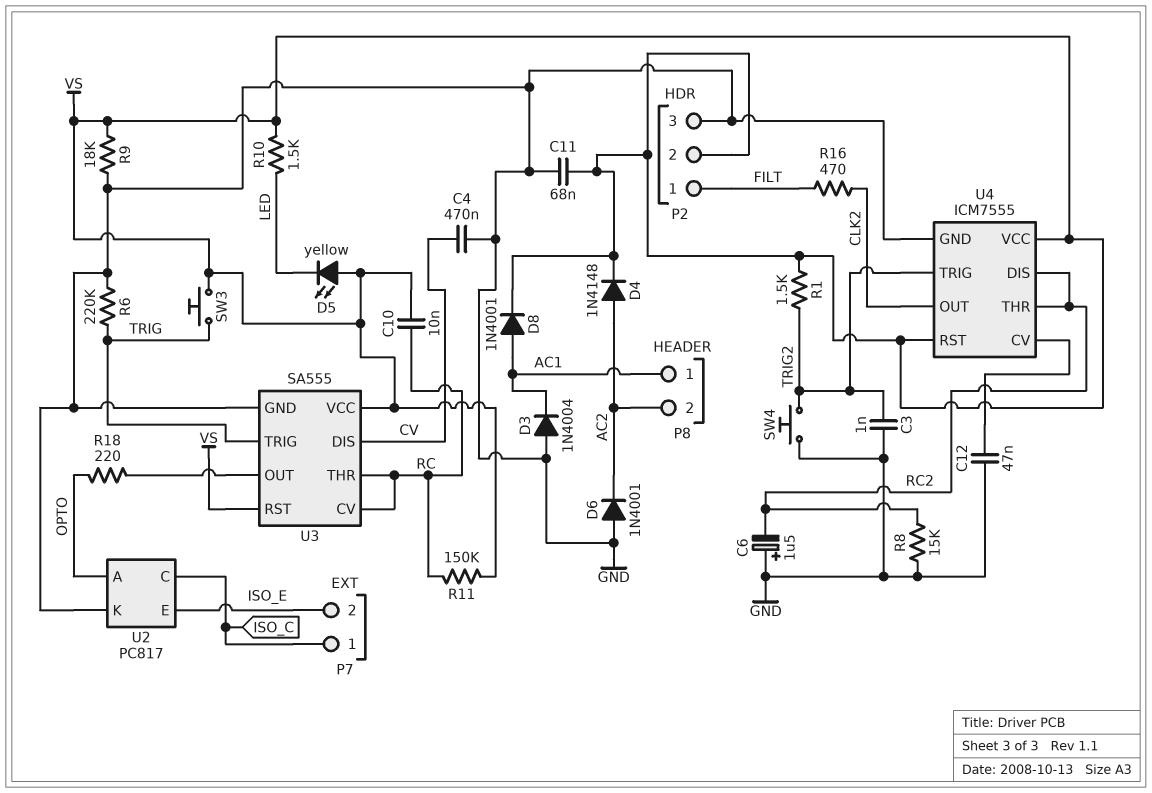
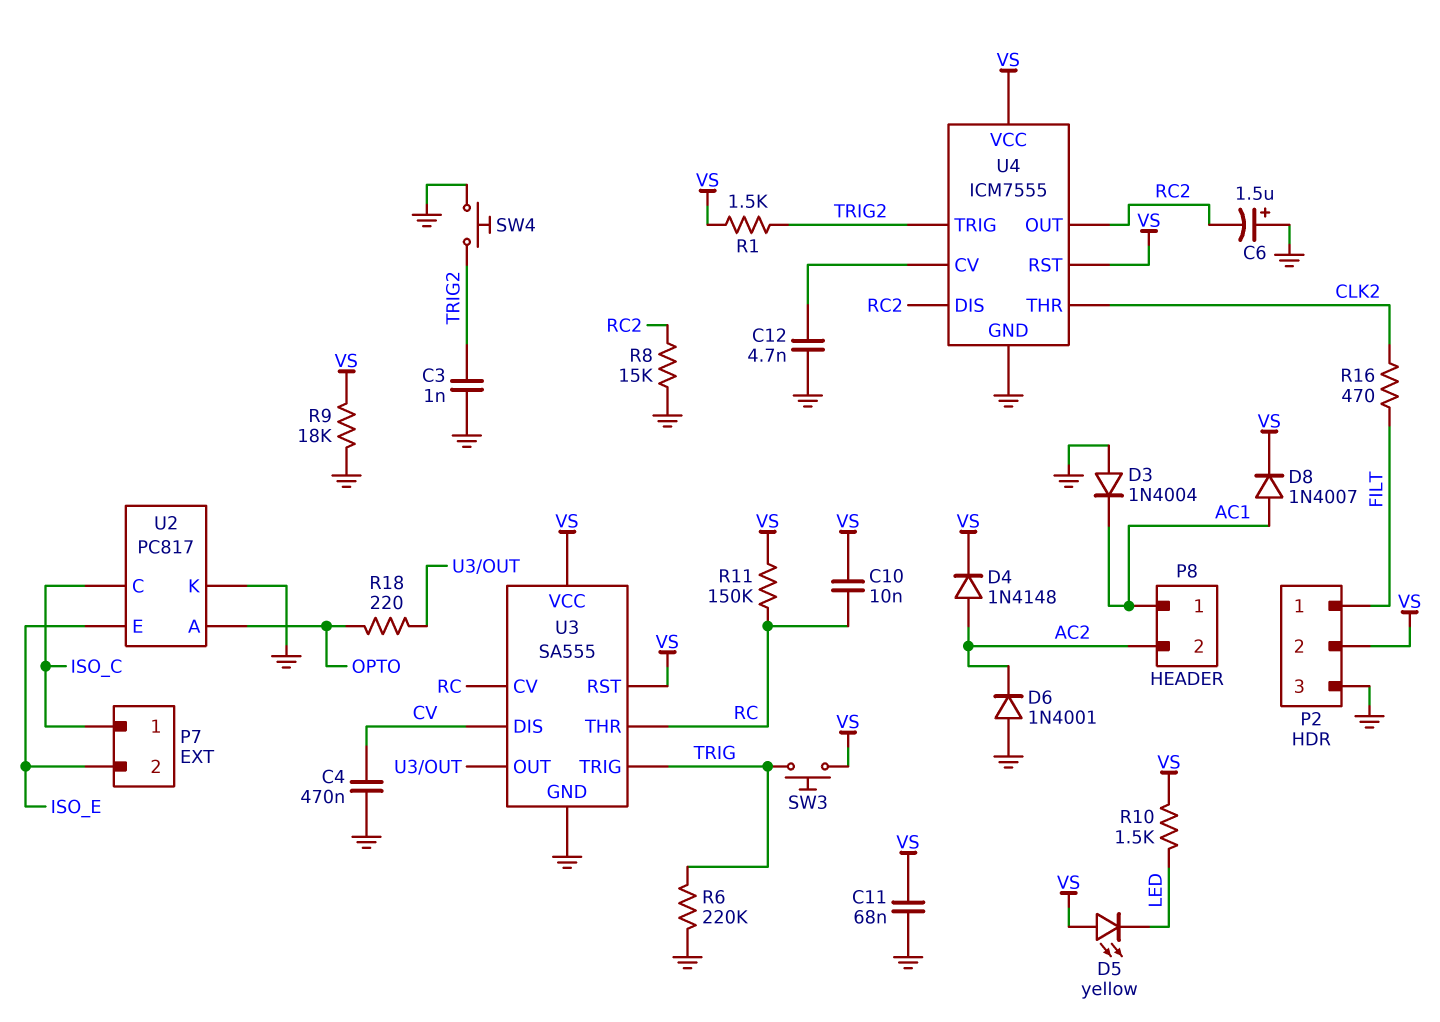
C12: 47nF (GND, U4/CV) -> 4.7nF (GND, U4/CV)
D8: diode 1N4001 (A AC1, K VS) -> diode 1N4007 (A AC1, K VS)
U4 pin OUT: CLK2 -> RC2
U4 pin THR: RC2 -> CLK2

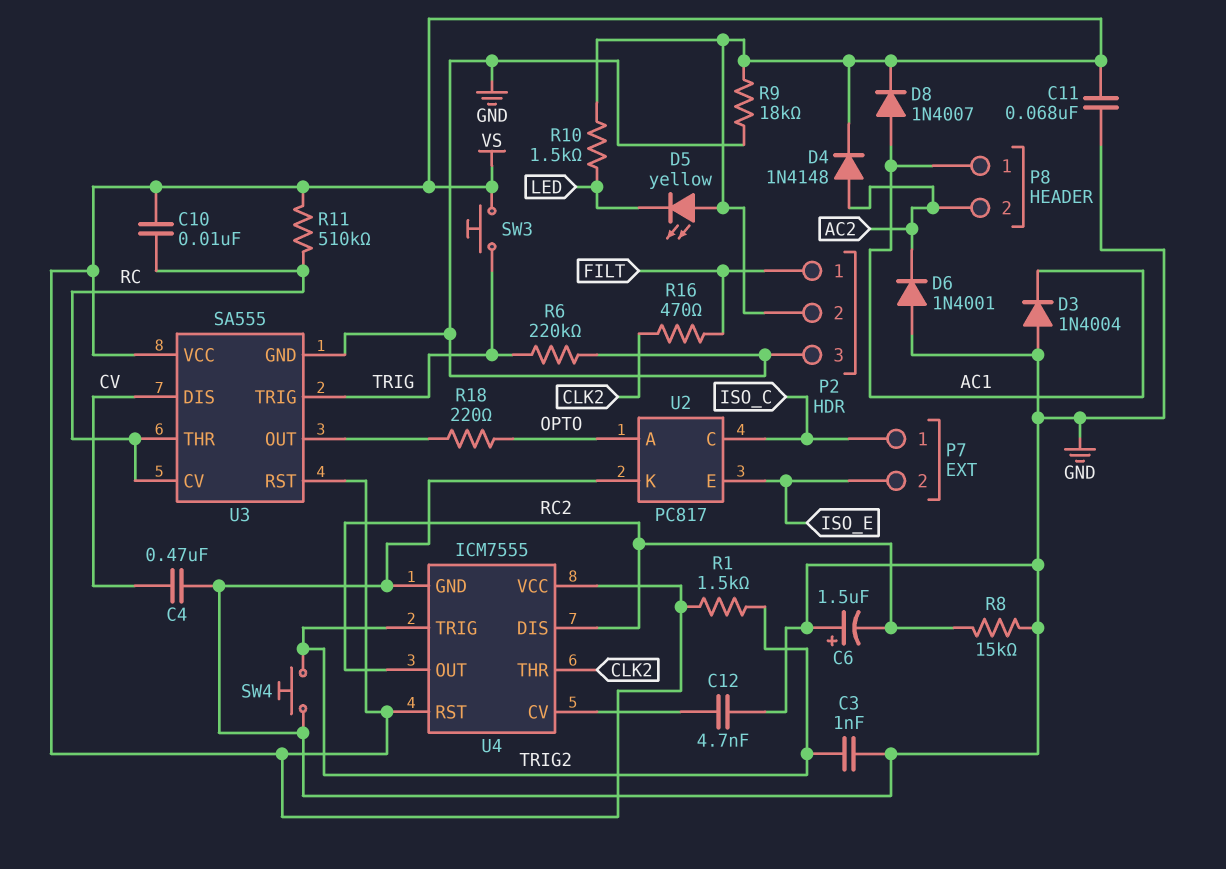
R11: 150k (RC, VS) -> 510k (RC, VS)

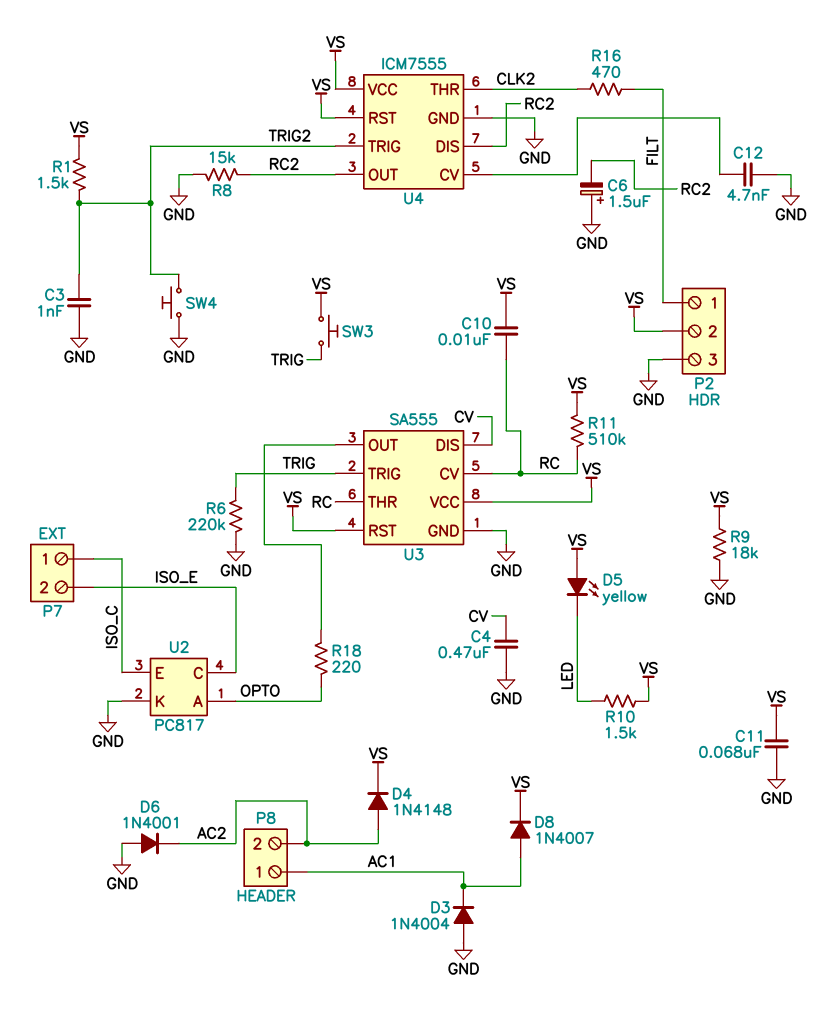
U2 pin C: ISO_C -> ISO_E
U2 pin E: ISO_E -> ISO_C

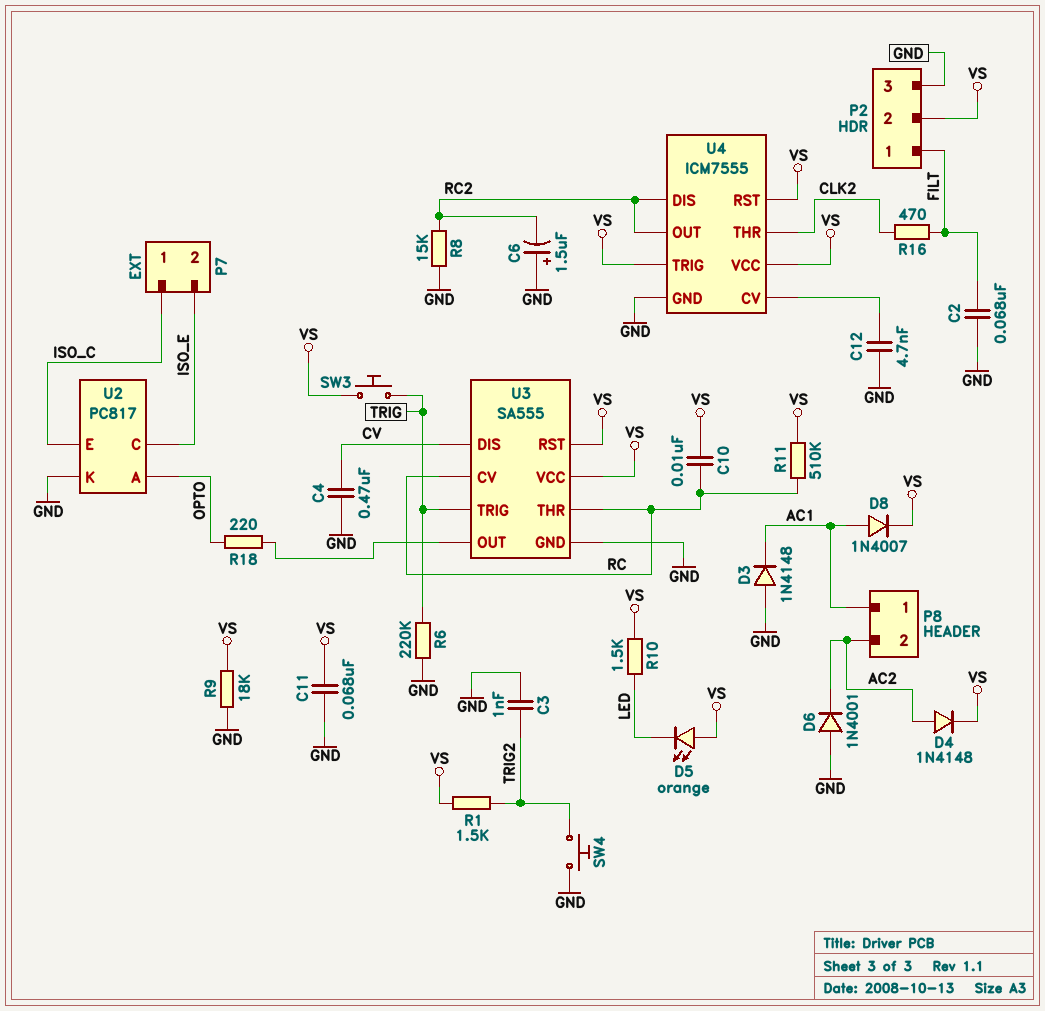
C2: none -> 68nF (FILT, GND)
D3: diode 1N4004 (A GND, K AC1) -> diode 1N4148 (A GND, K AC1)
D5: LED yellow (A VS, K LED) -> LED orange (A VS, K LED)
U4 pin TRIG: TRIG2 -> VS

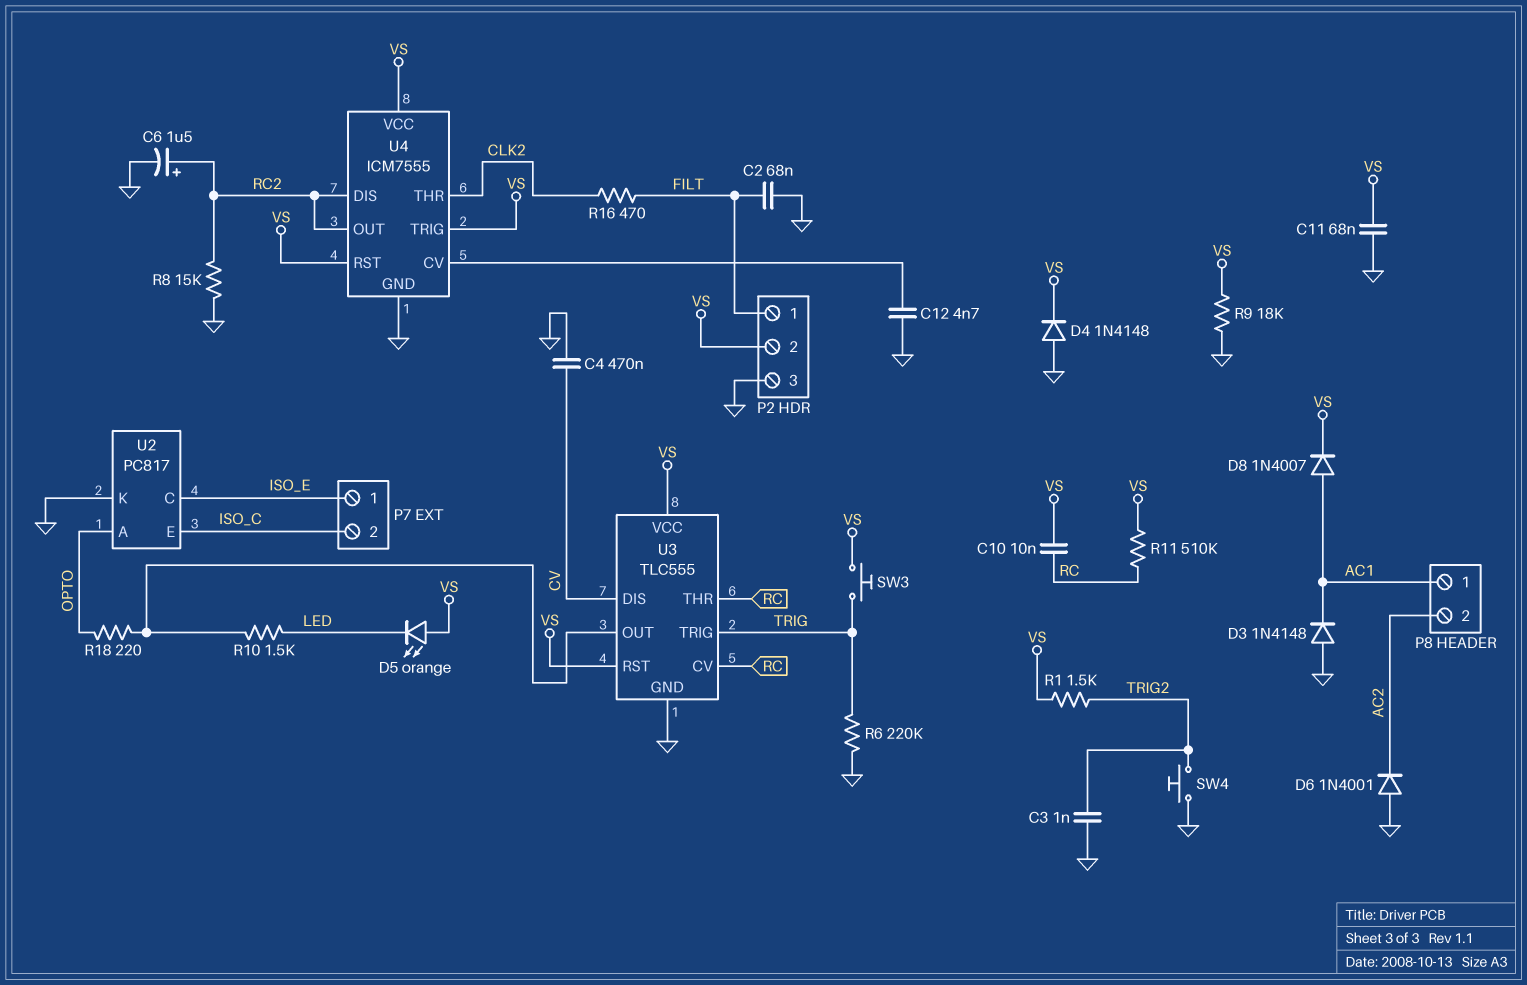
C6: 1.5uF (plus GND, minus RC2) -> 1.5uF (plus RC2, minus GND)
D4: diode 1N4148 (A AC2, K VS) -> diode 1N4148 (A GND, K VS)
P7 pin 1: ISO_C -> ISO_E
P7 pin 2: ISO_E -> ISO_C
R10: 1.5k (LED, VS) -> 1.5k (LED, U3/OUT)
U3: SA555 -> TLC555

